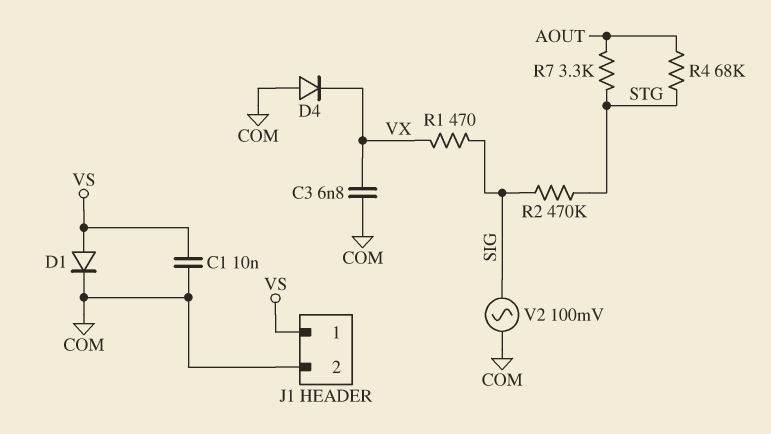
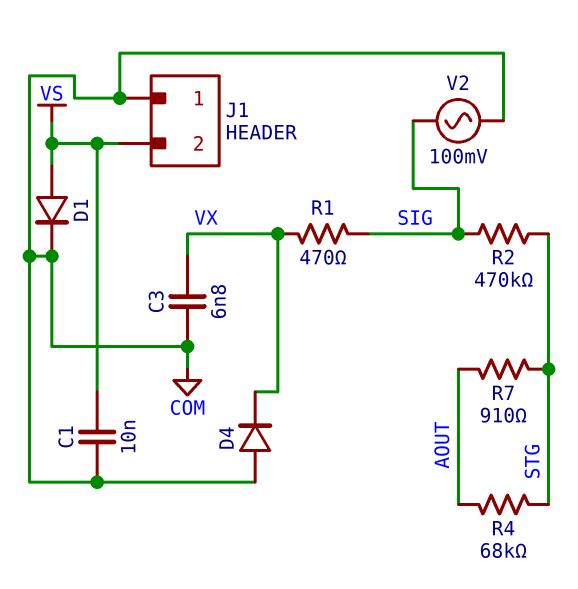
J1 pin 1: VS -> COM
J1 pin 2: COM -> VS
R7: 3.3k (AOUT, STG) -> 910 (AOUT, STG)

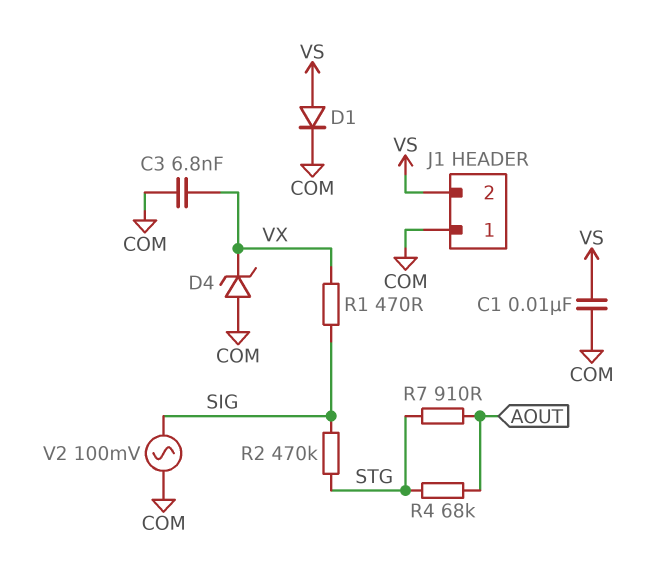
D4: diode (A COM, K VX) -> zener (A COM, K VX)

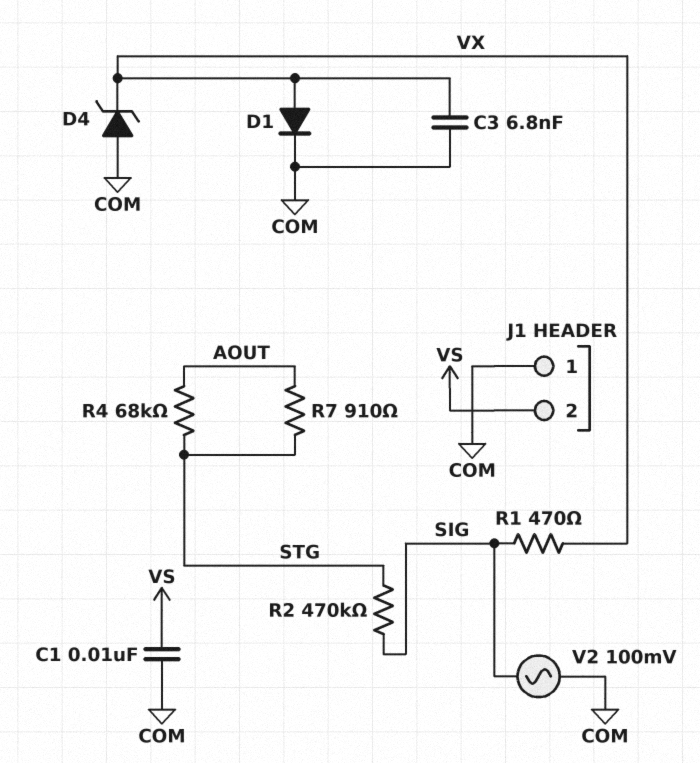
D1: diode (A VS, K COM) -> diode (A VX, K COM)

